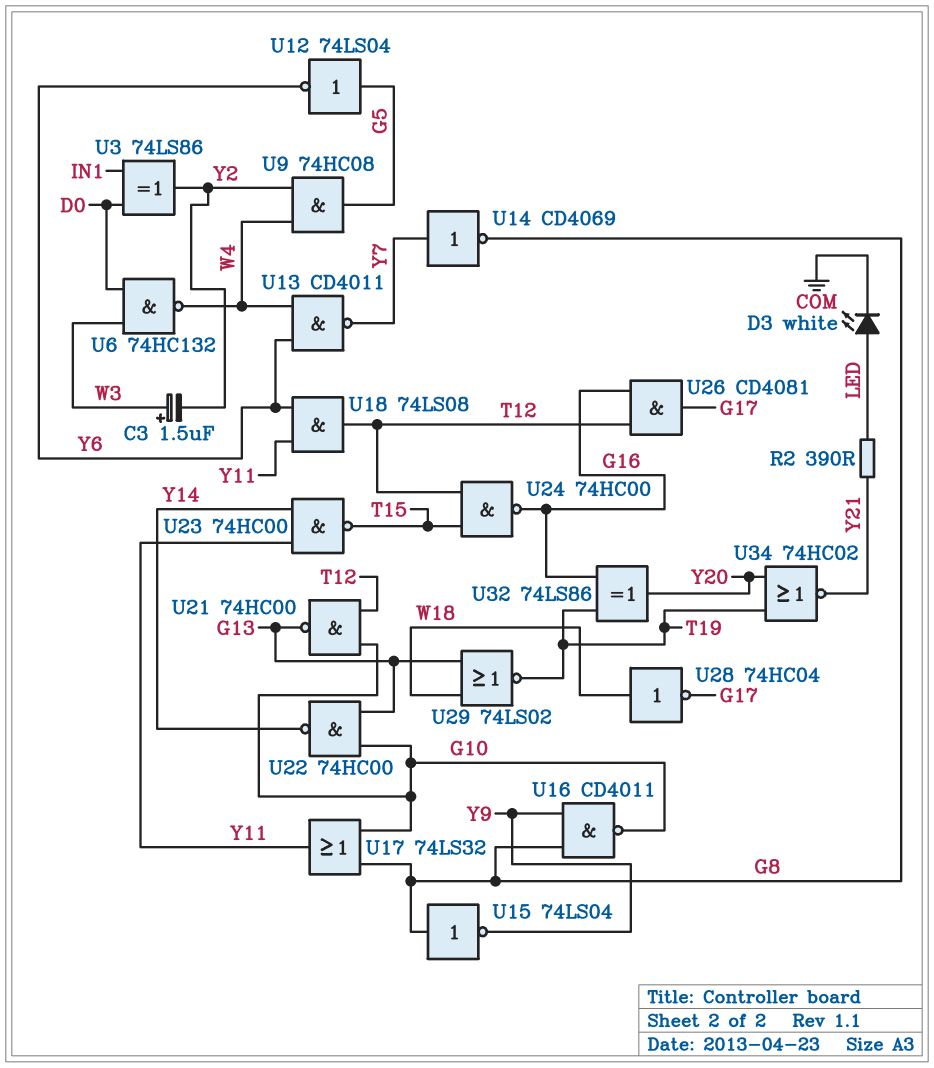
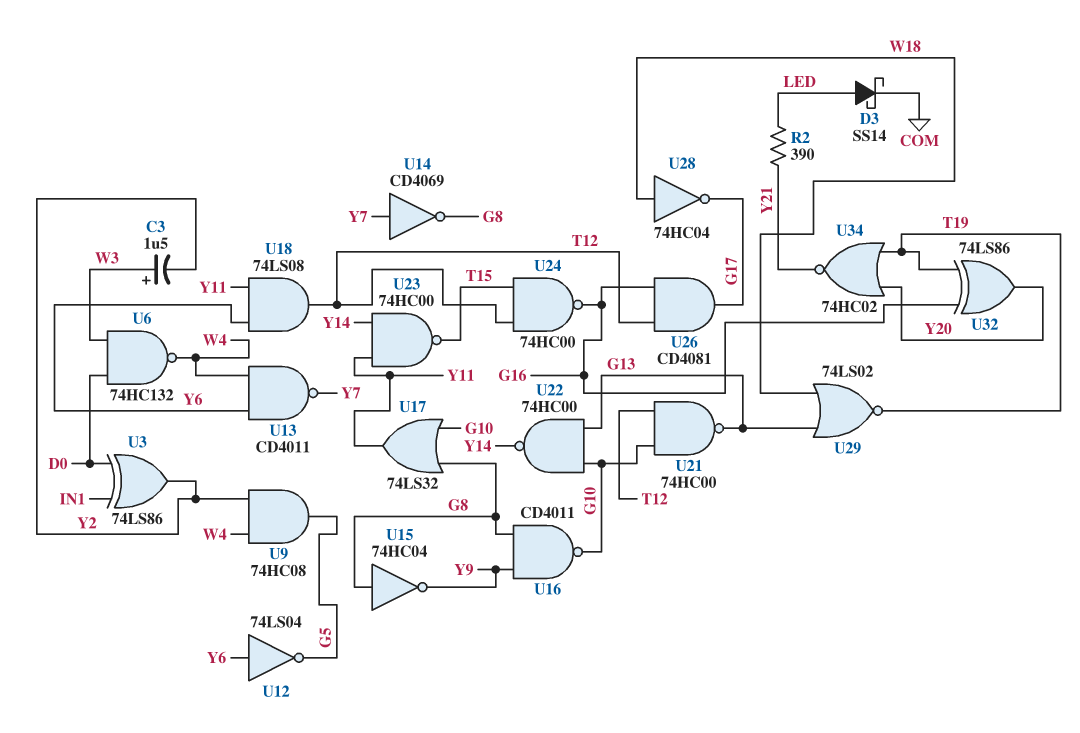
D3: LED white (A LED, K COM) -> schottky SS14 (A LED, K COM)
U12: NOT 74LS04 (in G5, out Y6) -> NOT 74LS04 (in Y6, out G5)
U15: NOT 74LS04 (in G8, out Y9) -> NOT 74HC04 (in G8, out Y9)

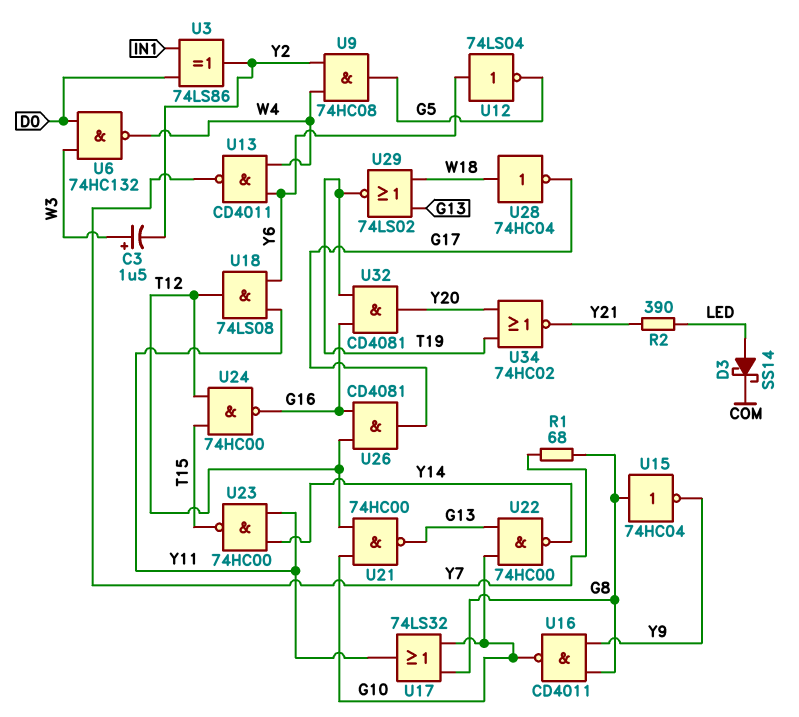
R1: none -> 68 (G8, Y7)
U14: NOT CD4069 (in Y7, out G8) -> none
U32: XOR 74LS86 (in G16, in T19, out Y20) -> AND CD4081 (in G16, in T19, out Y20)

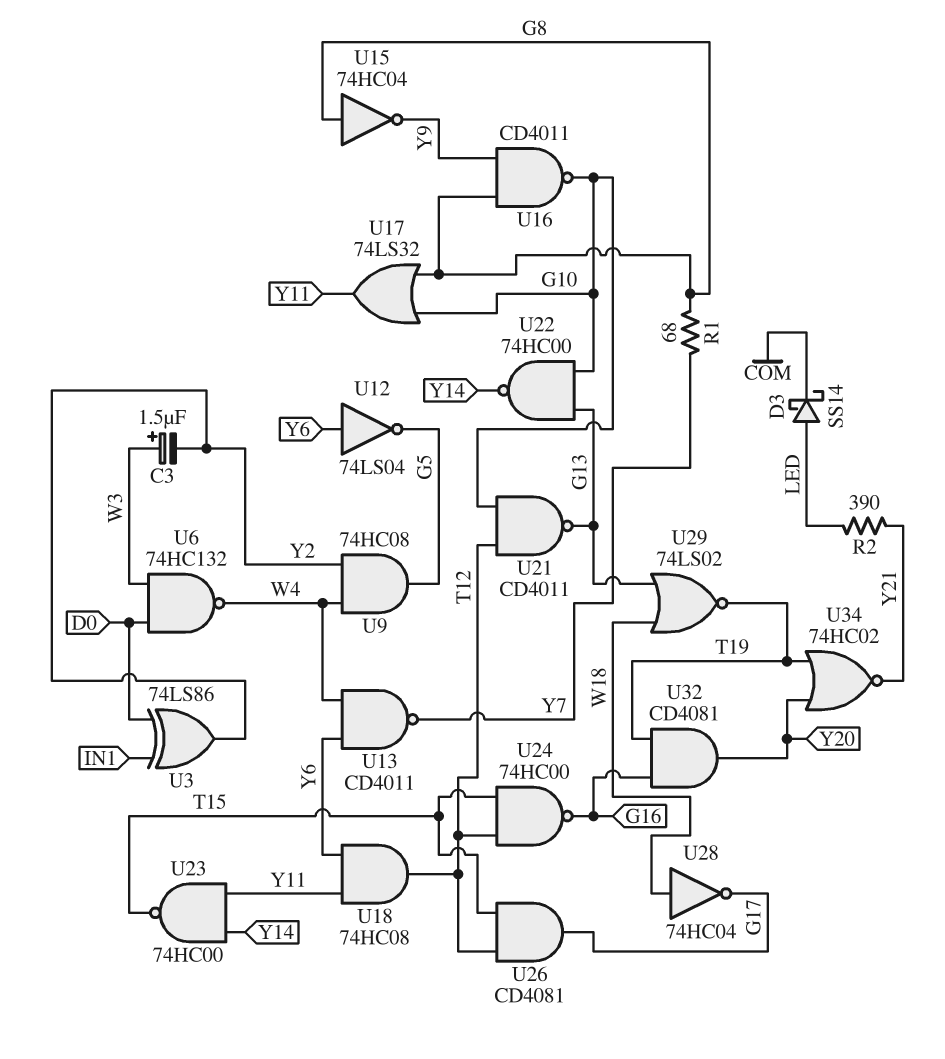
U18: AND 74LS08 (in Y6, in Y11, out T12) -> AND 74HC08 (in Y6, in Y11, out T12)
U21: NAND 74HC00 (in G10, in T12, out G13) -> NAND CD4011 (in G10, in T12, out G13)
U26: AND CD4081 (in G16, in T12, out G17) -> AND CD4081 (in T12, in T15, out G17)

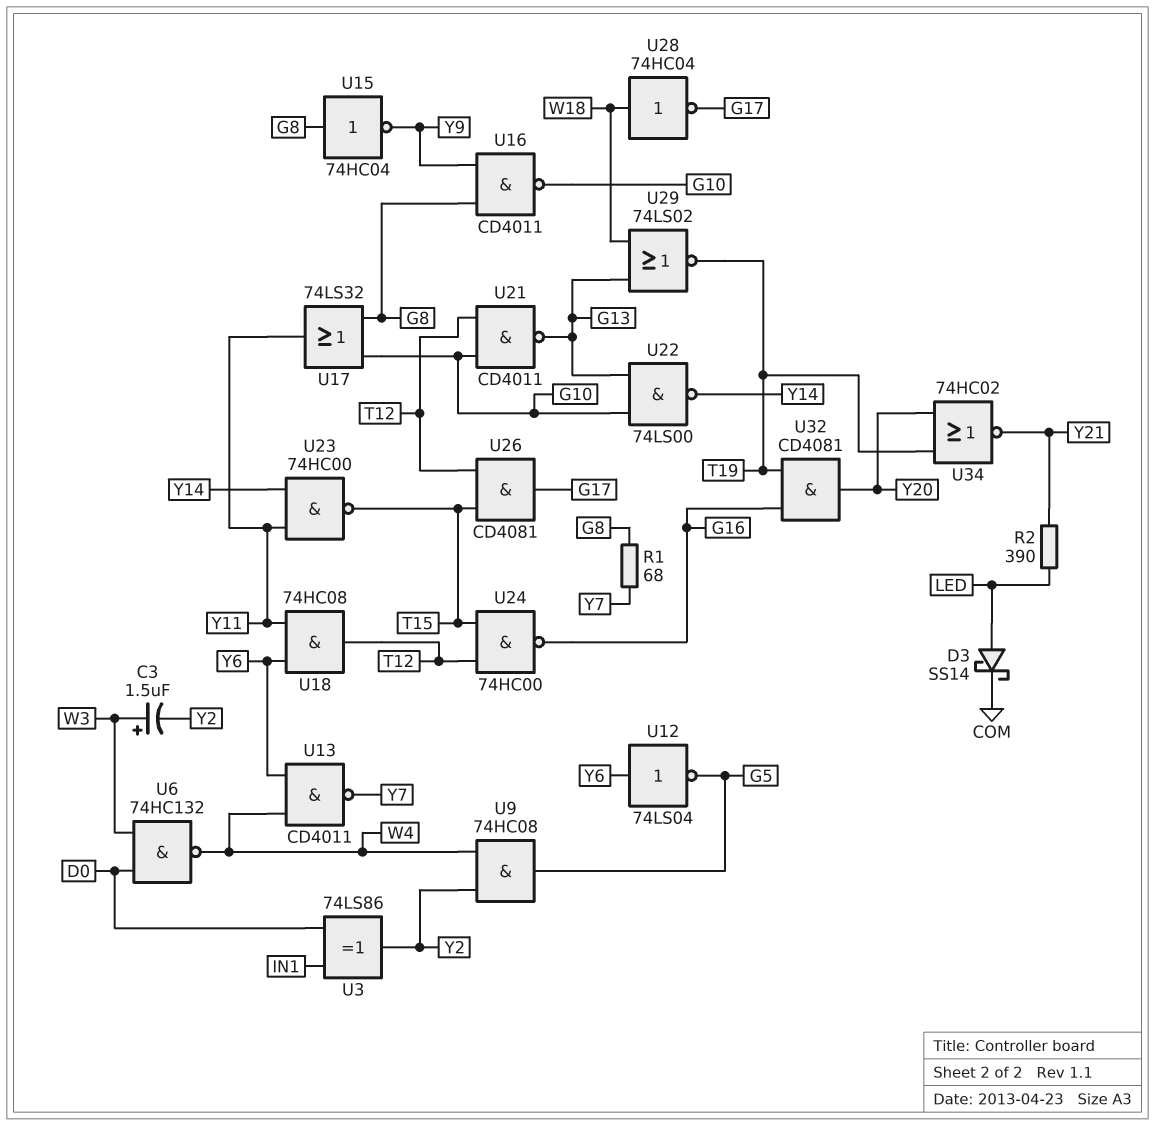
U22: NAND 74HC00 (in G10, in G13, out Y14) -> NAND 74LS00 (in G10, in G13, out Y14)

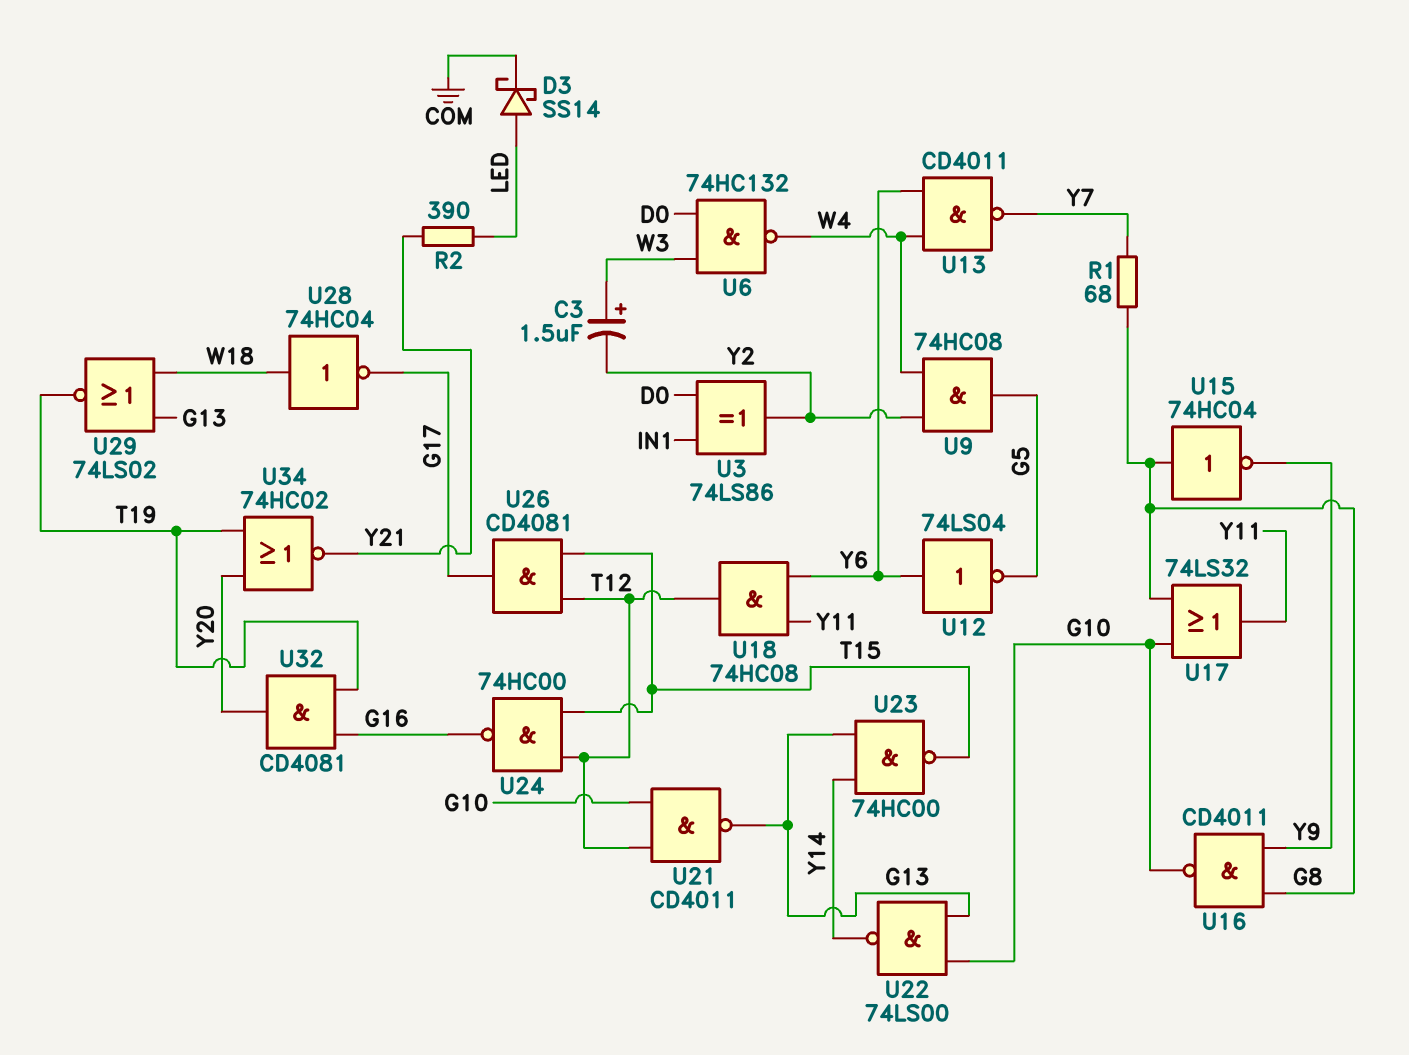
U23: NAND 74HC00 (in Y11, in Y14, out T15) -> NAND 74HC00 (in G13, in Y14, out T15)

